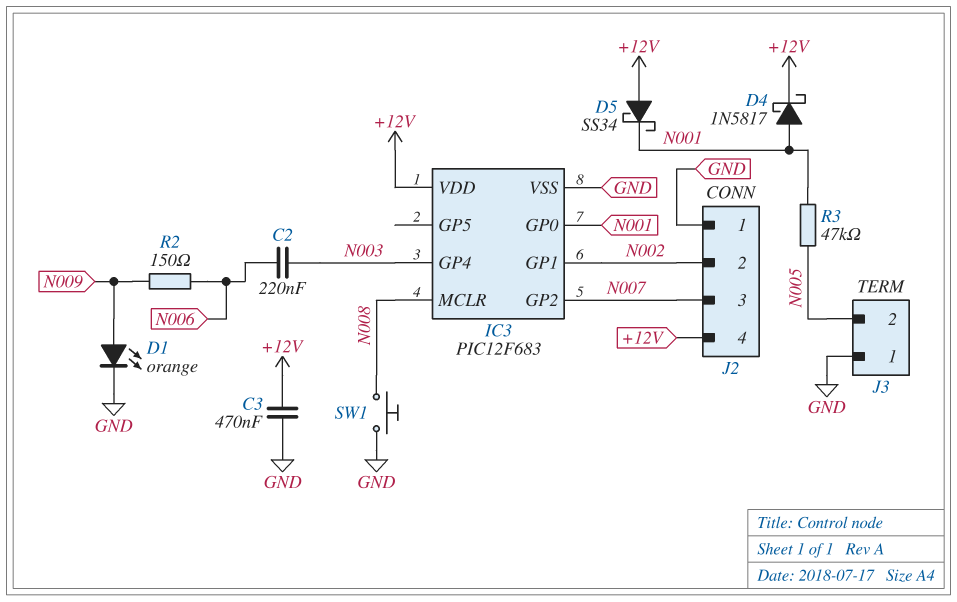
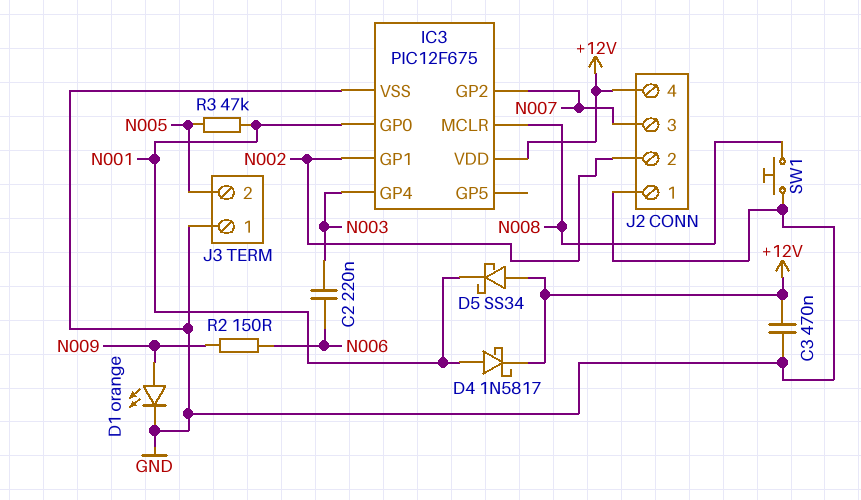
IC3: PIC12F683 -> PIC12F675

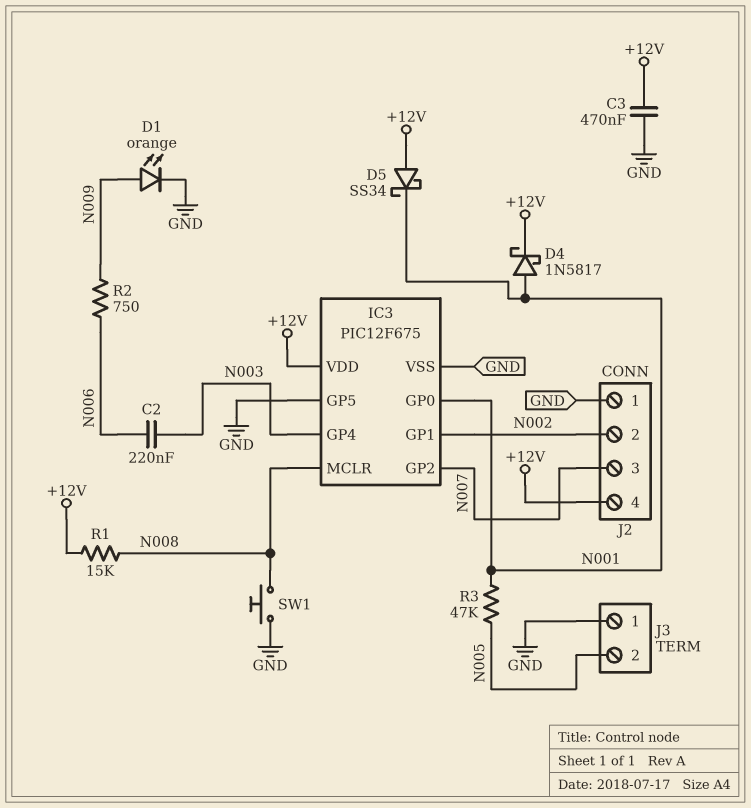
IC3 pin GP5: none -> GND
R1: none -> 15k (+12V, N008)
R2: 150 (N006, N009) -> 750 (N006, N009)

